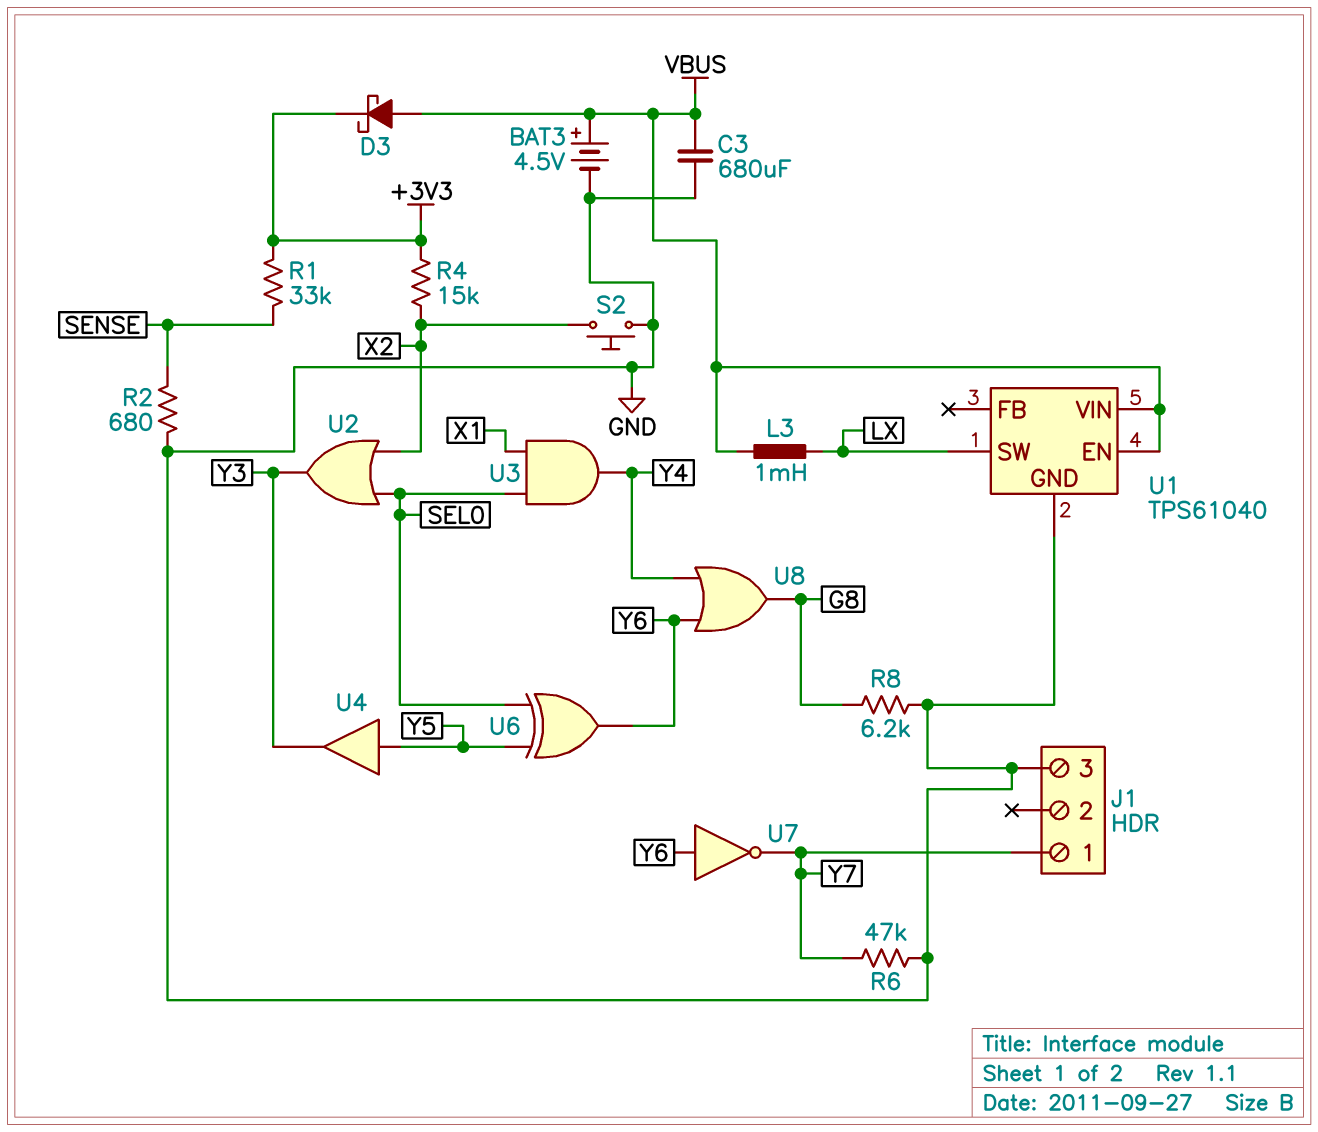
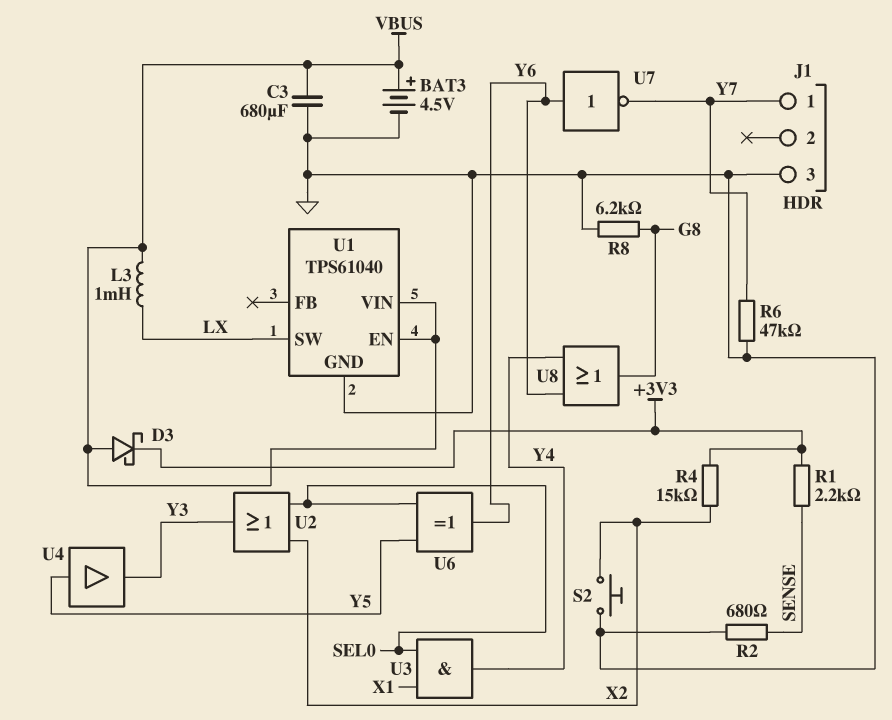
R1: 33k (+3V3, SENSE) -> 2.2k (+3V3, SENSE)

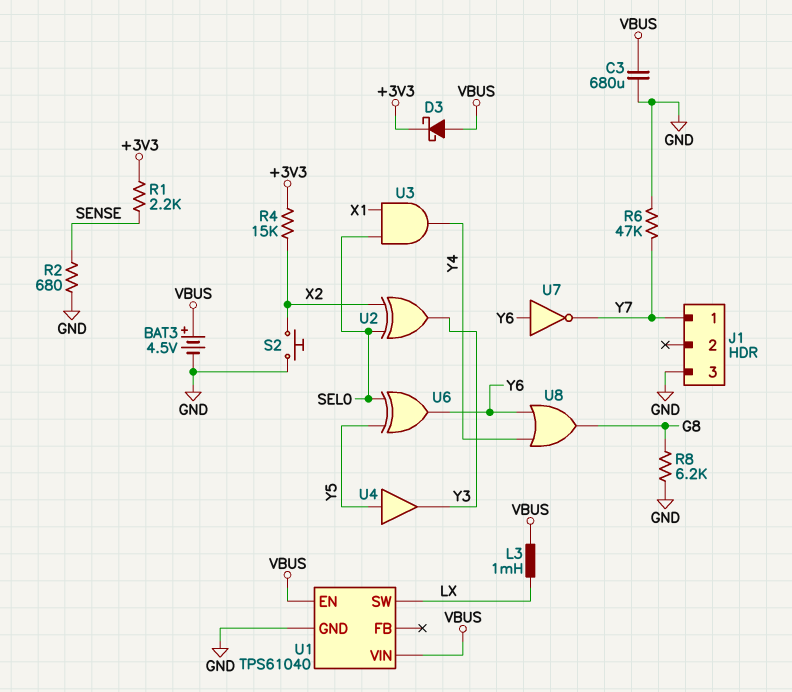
U2: OR (in SEL0, in X2, out Y3) -> XOR (in SEL0, in X2, out Y3)

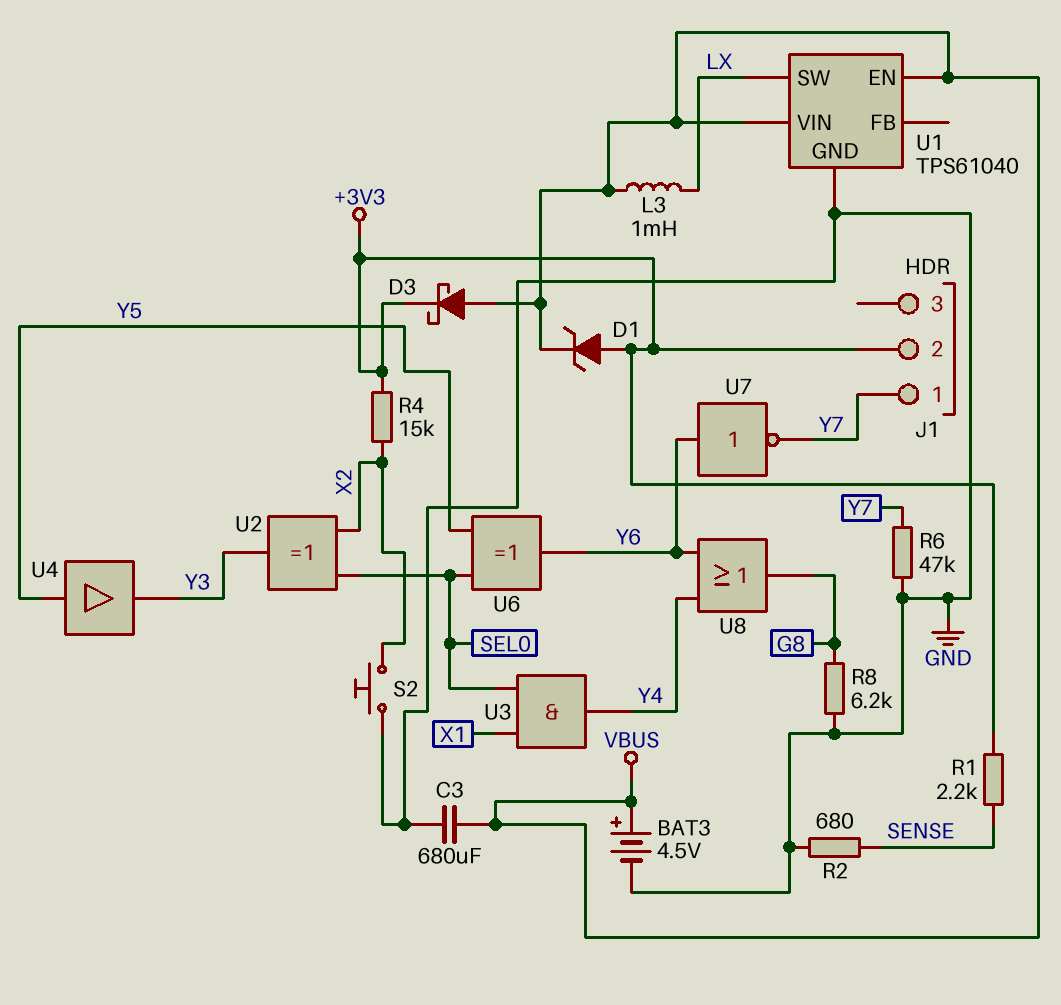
D1: none -> zener (A +3V3, K VBUS)
J1 pin 2: none -> +3V3
J1 pin 3: GND -> none

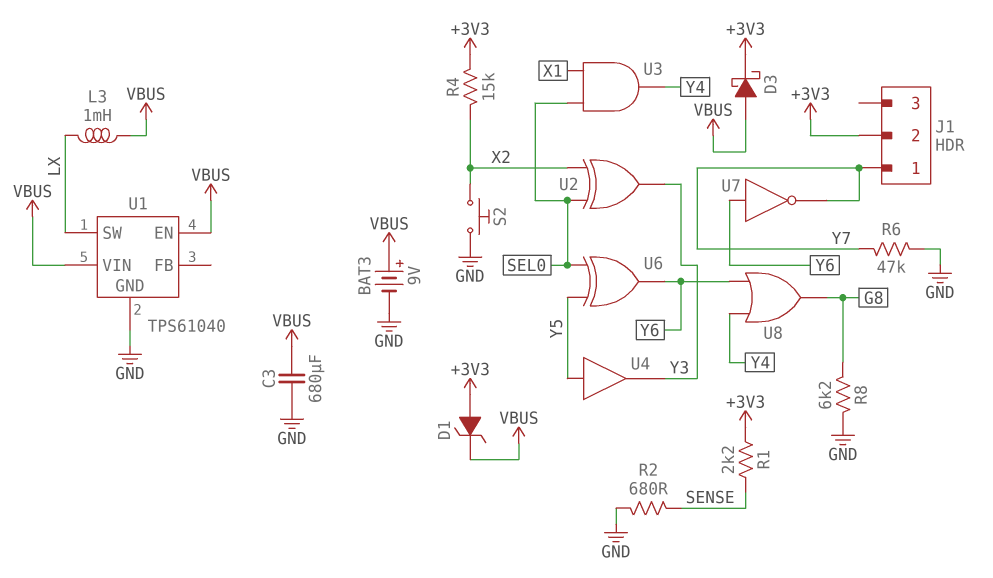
BAT3: 4.5V (plus VBUS, minus GND) -> 9V (plus VBUS, minus GND)

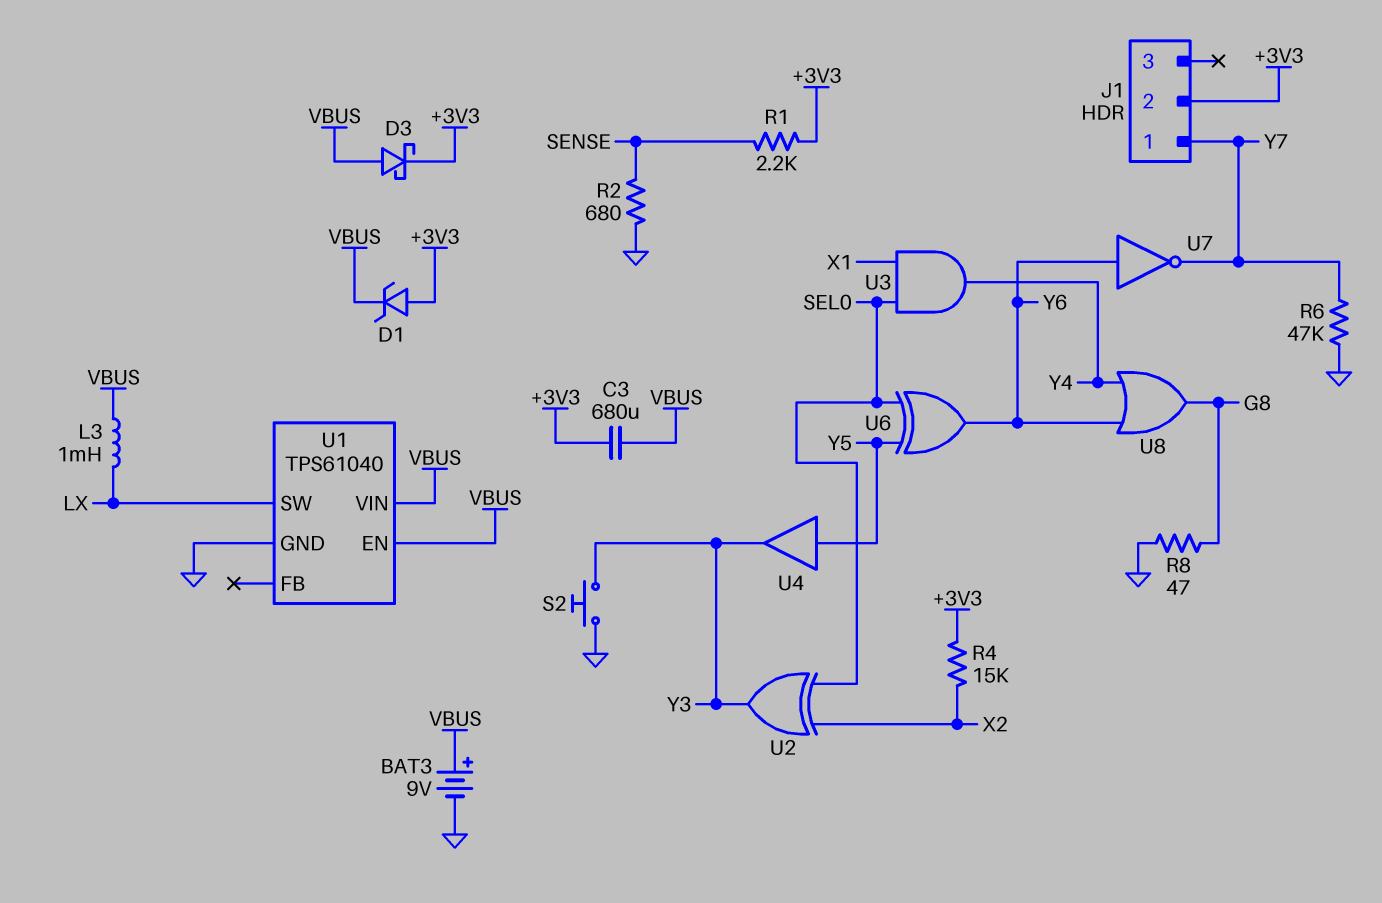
C3: 680uF (GND, VBUS) -> 680uF (+3V3, VBUS)
R8: 6.2k (G8, GND) -> 47 (G8, GND)
S2: button (GND, X2) -> button (GND, Y3)

